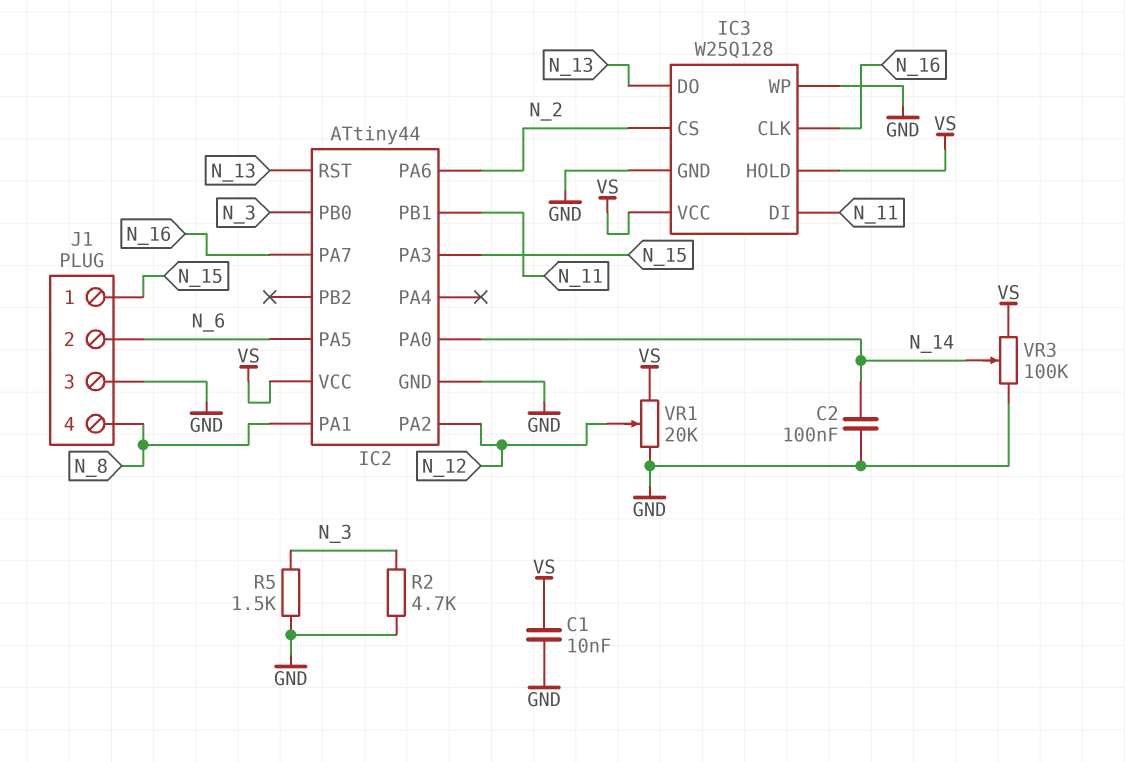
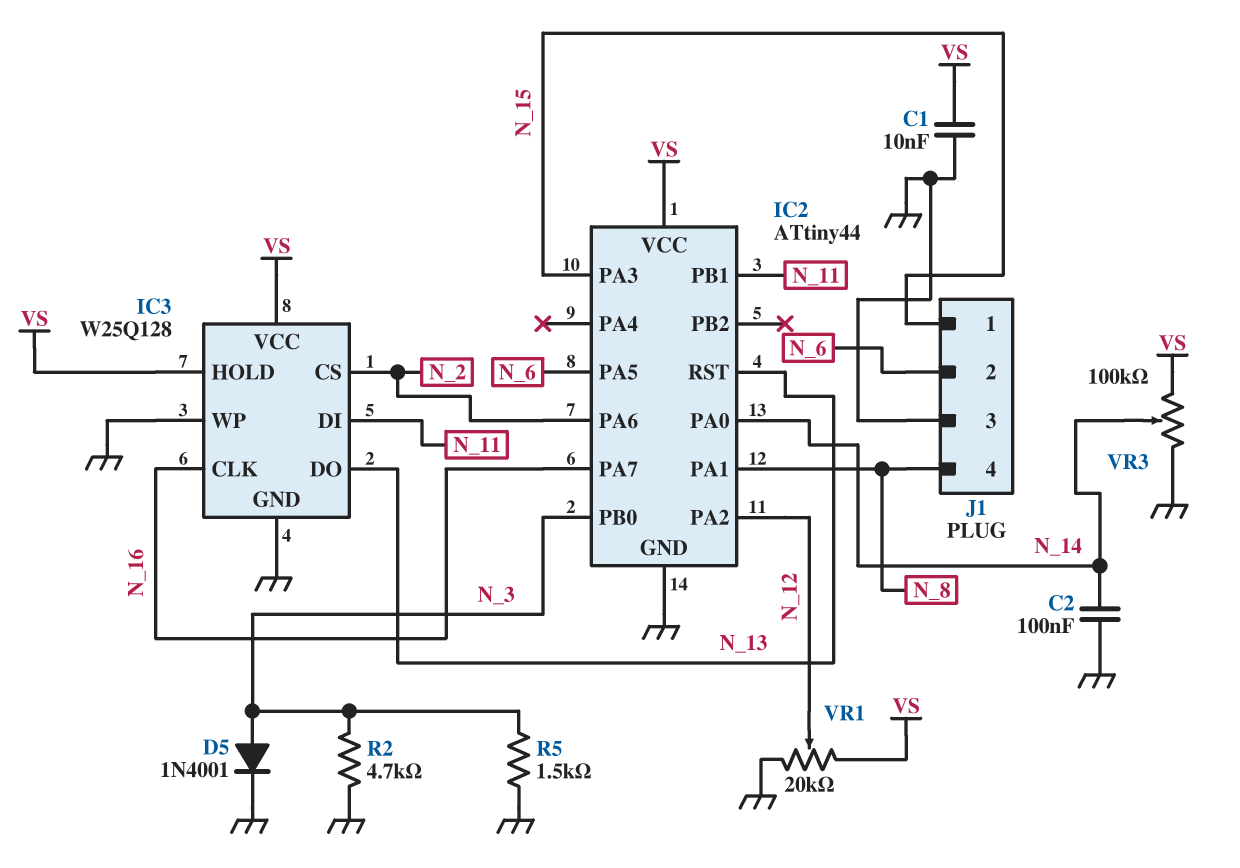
D5: none -> diode 1N4001 (A N_3, K GND)

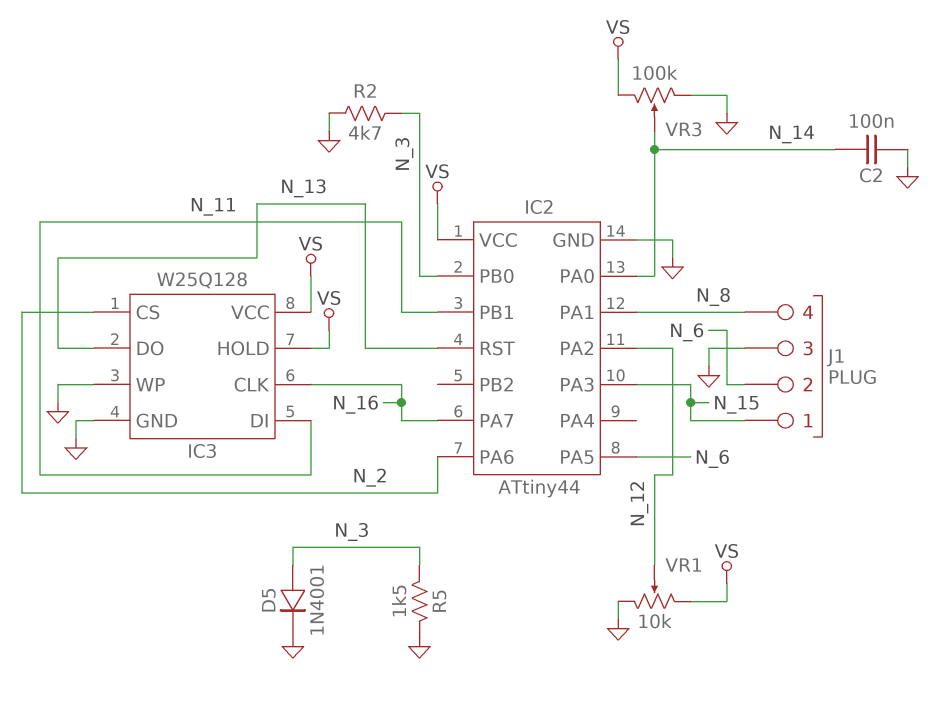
C1: 10nF (GND, VS) -> none
VR1: 20k (GND, VS, wiper N_12) -> 10k (GND, VS, wiper N_12)

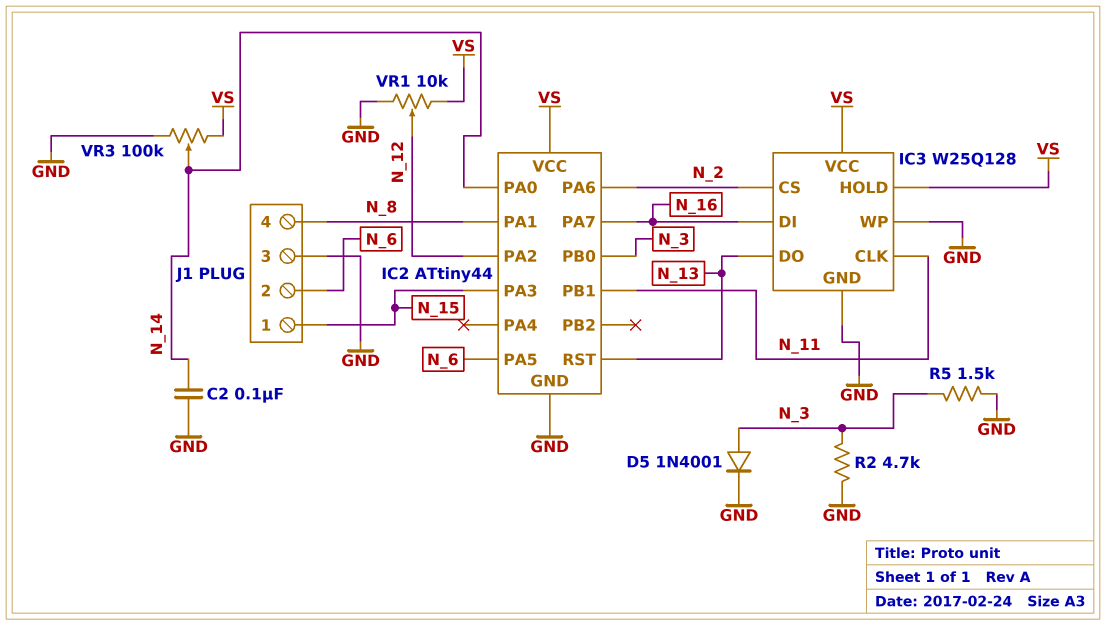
IC3 pin CLK: N_16 -> N_11
IC3 pin DI: N_11 -> N_16

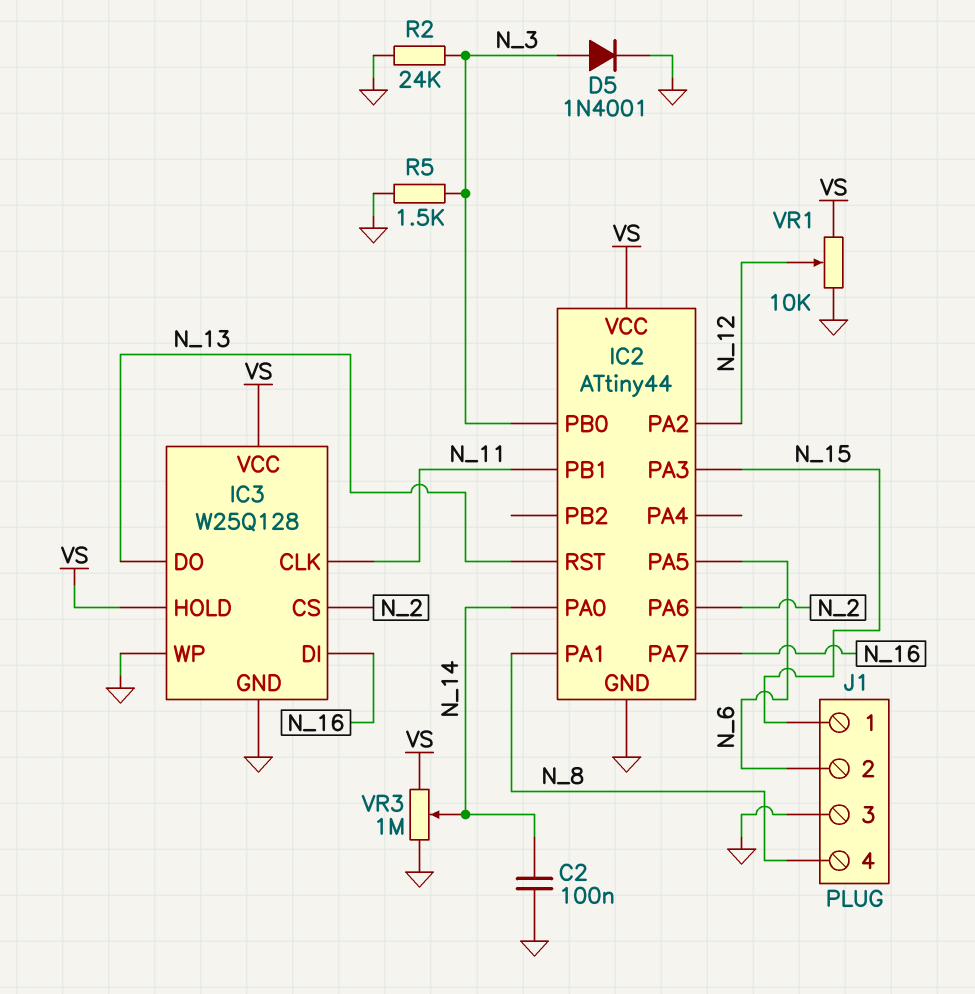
R2: 4.7k (GND, N_3) -> 24k (GND, N_3)
VR3: 100k (GND, VS, wiper N_14) -> 1M (GND, VS, wiper N_14)

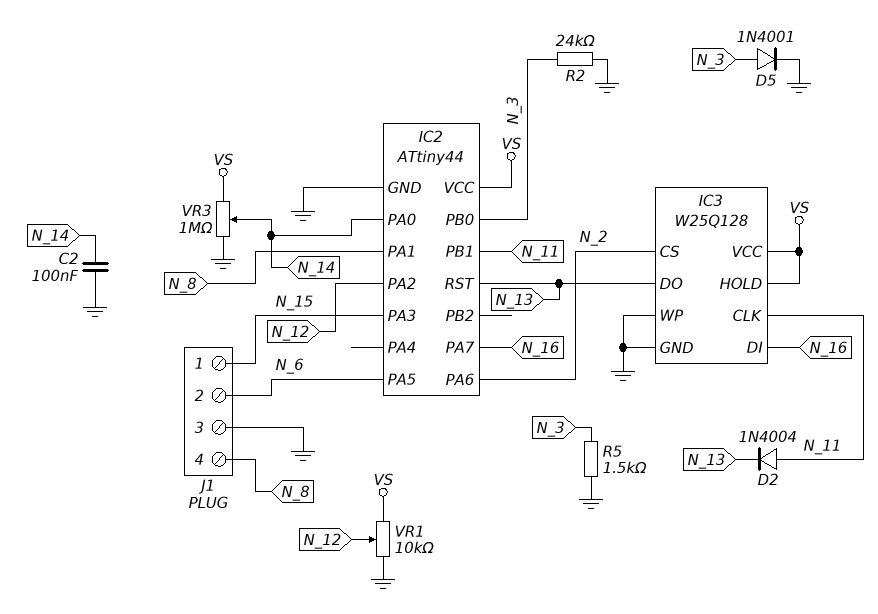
D2: none -> diode 1N4004 (A N_11, K N_13)

